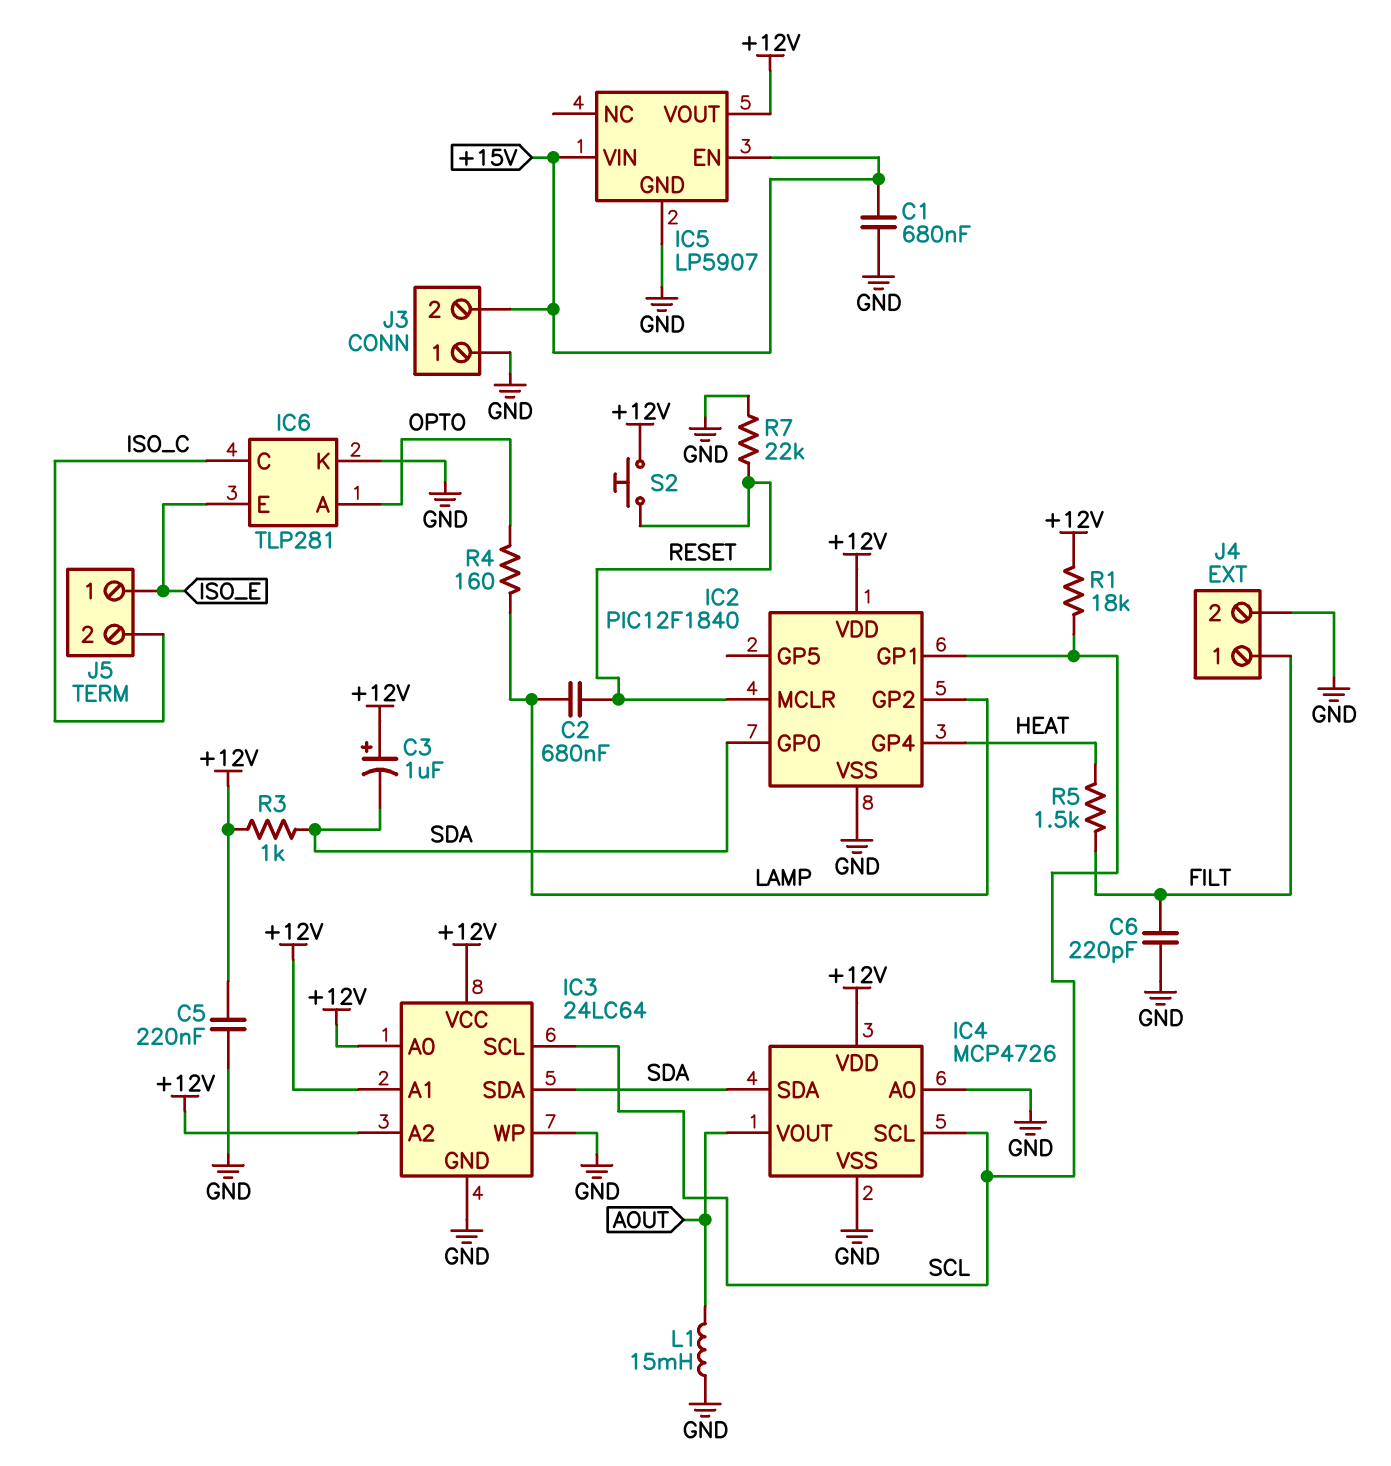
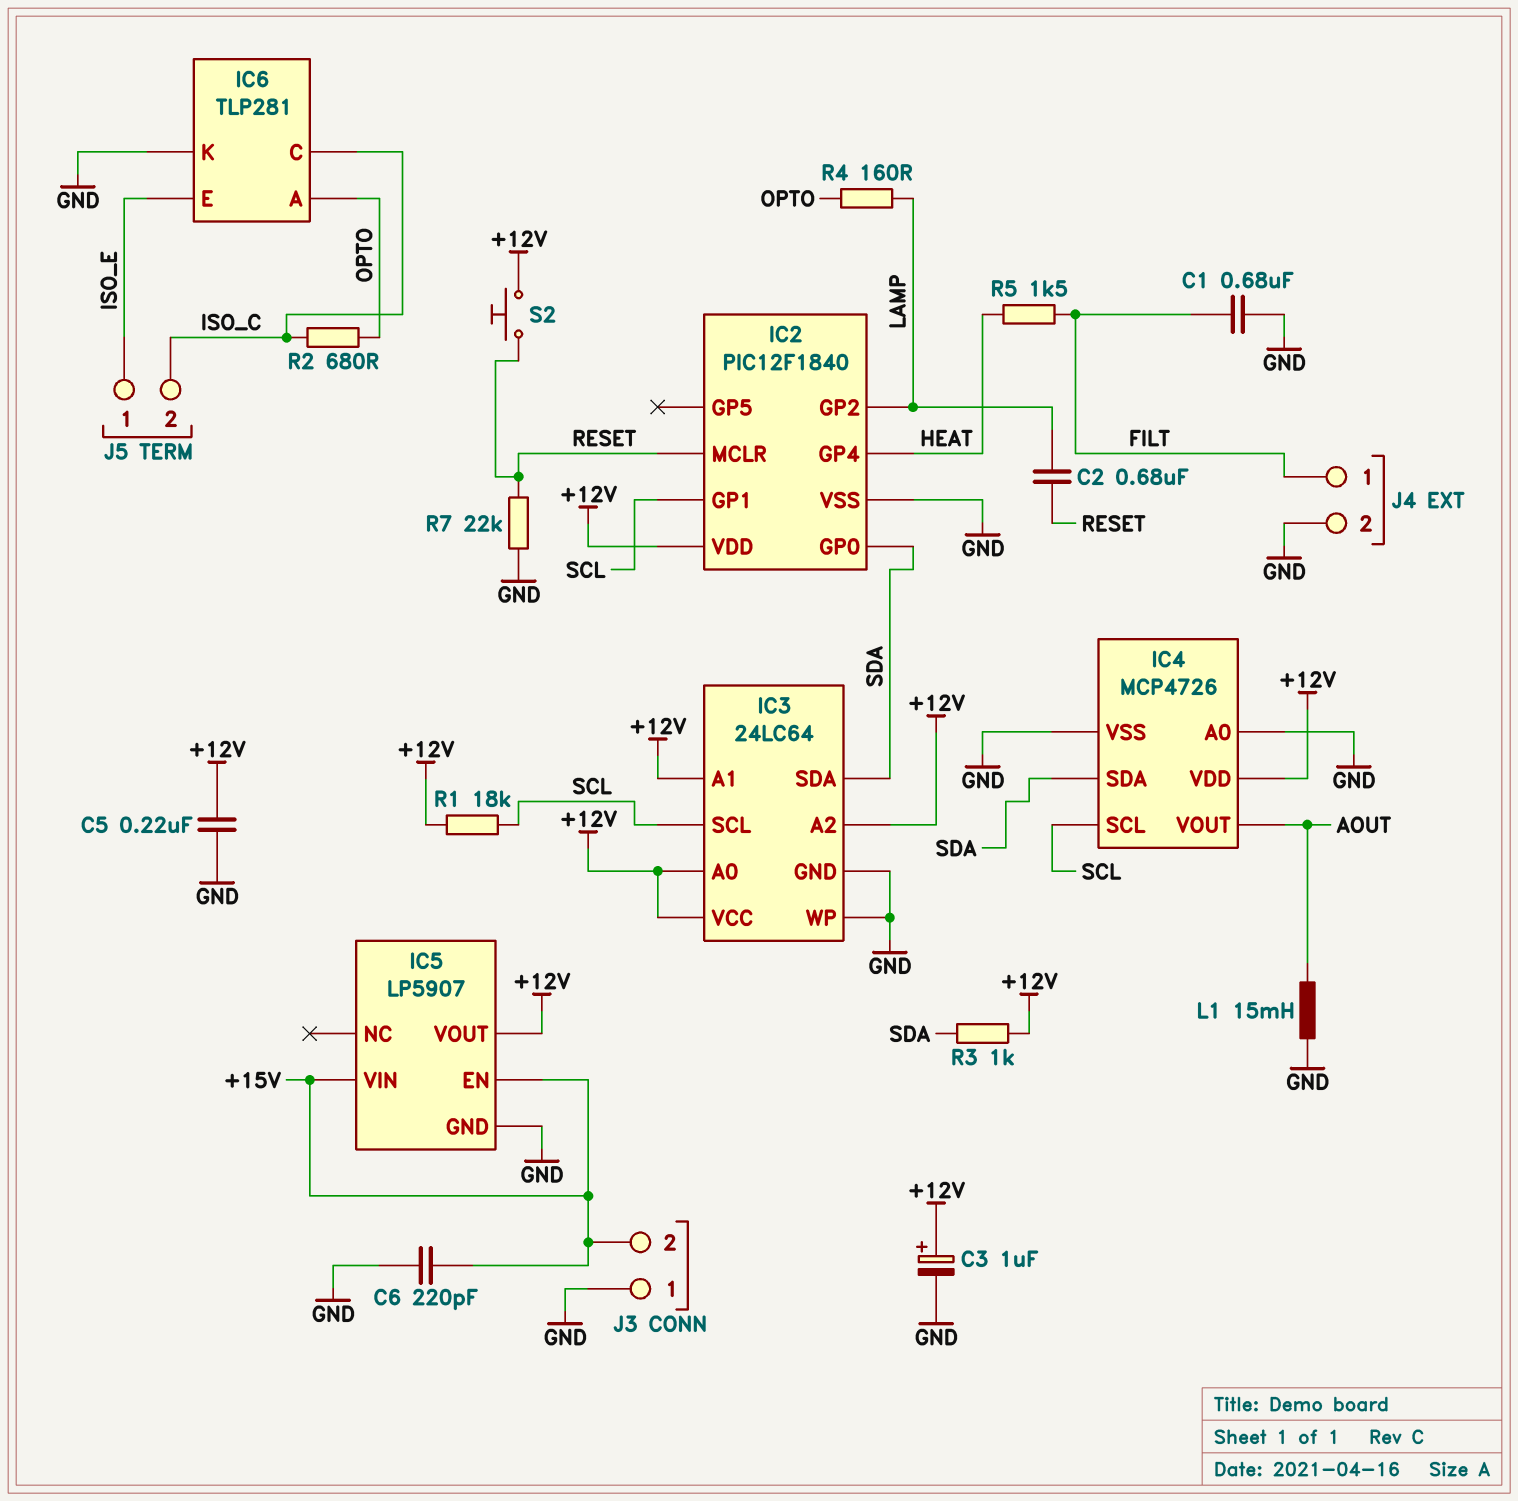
C1: 680nF (+15V, GND) -> 680nF (FILT, GND)
C3: 1uF (plus +12V, minus SDA) -> 1uF (plus +12V, minus GND)
C6: 220pF (FILT, GND) -> 220pF (+15V, GND)
R2: none -> 680 (ISO_C, OPTO)

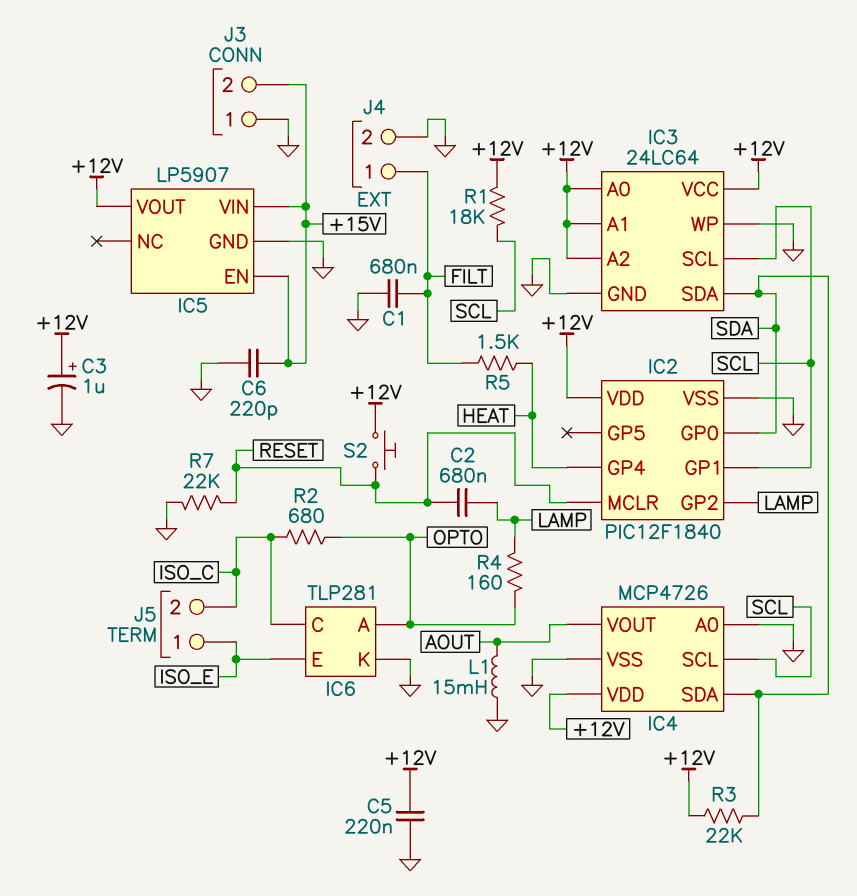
R3: 1k (+12V, SDA) -> 22k (+12V, SDA)

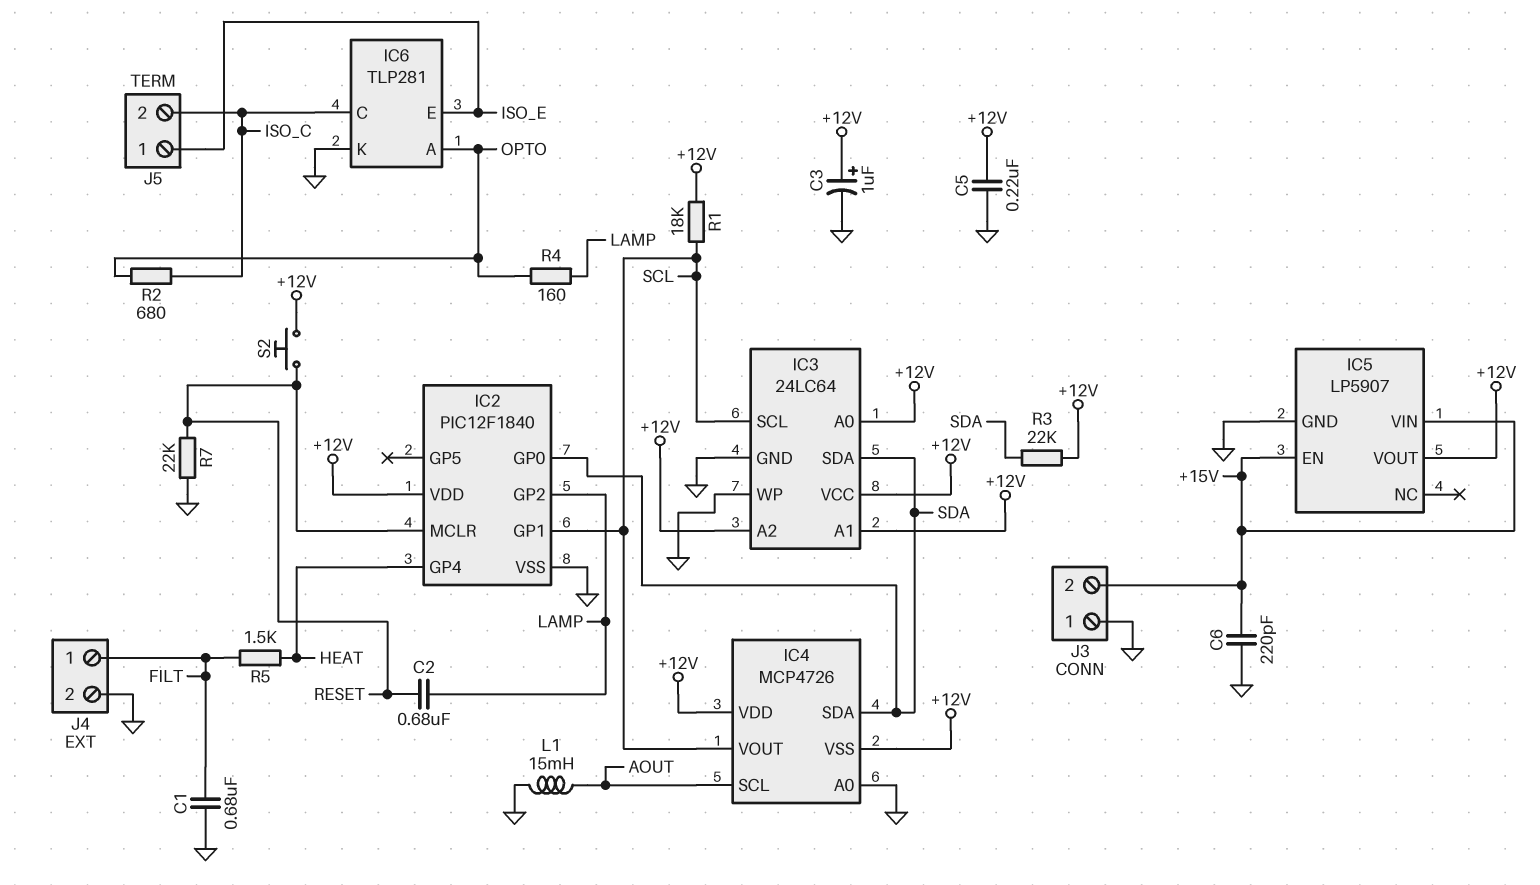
IC4 pin SCL: SCL -> AOUT
IC4 pin VOUT: AOUT -> SCL
IC4 pin VSS: GND -> +12V

